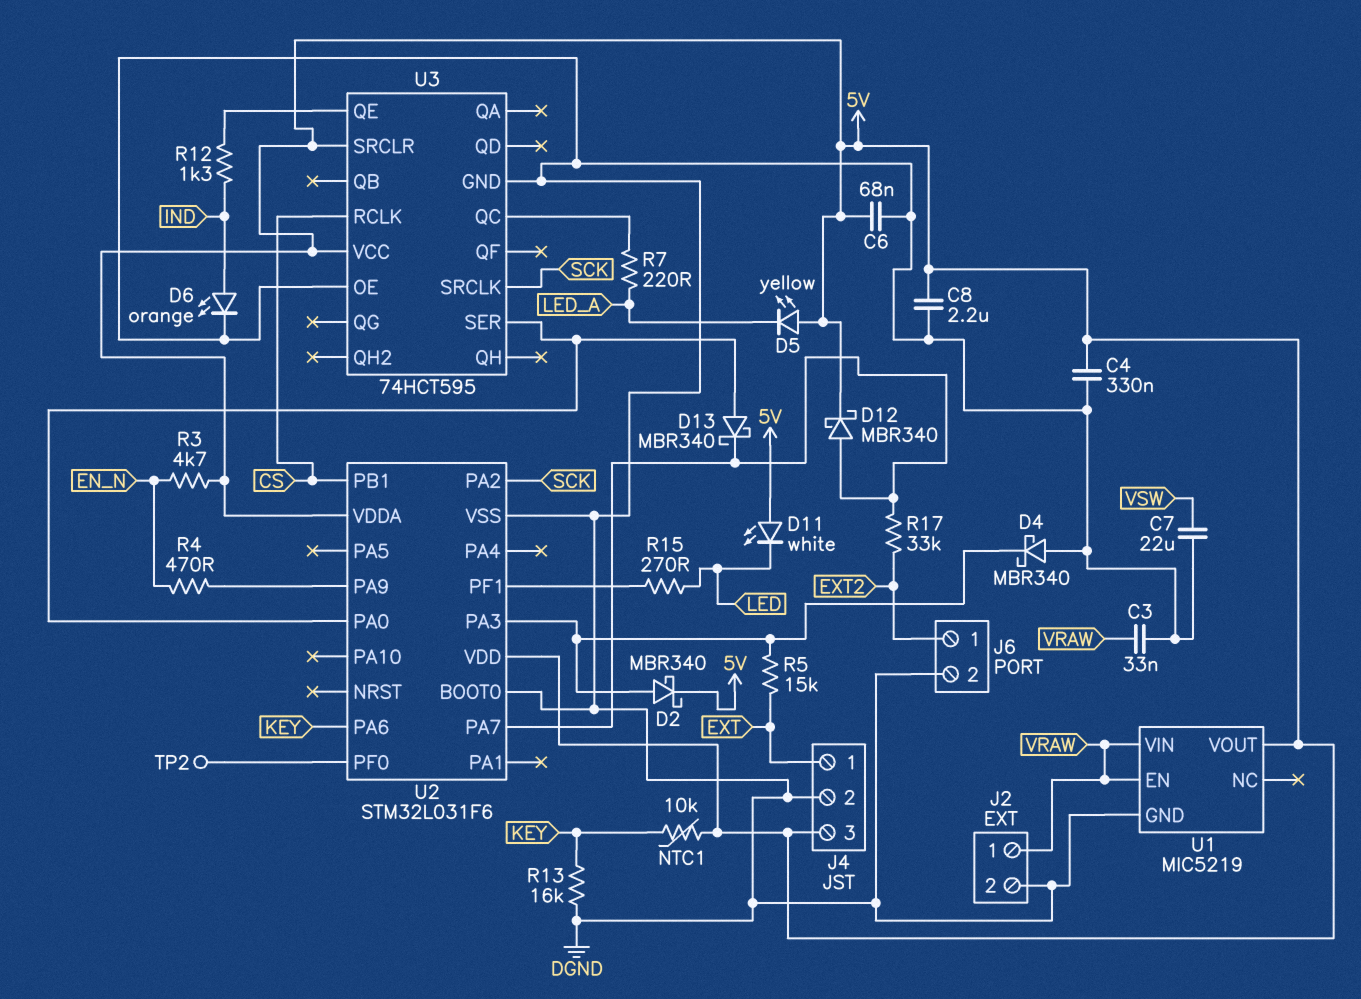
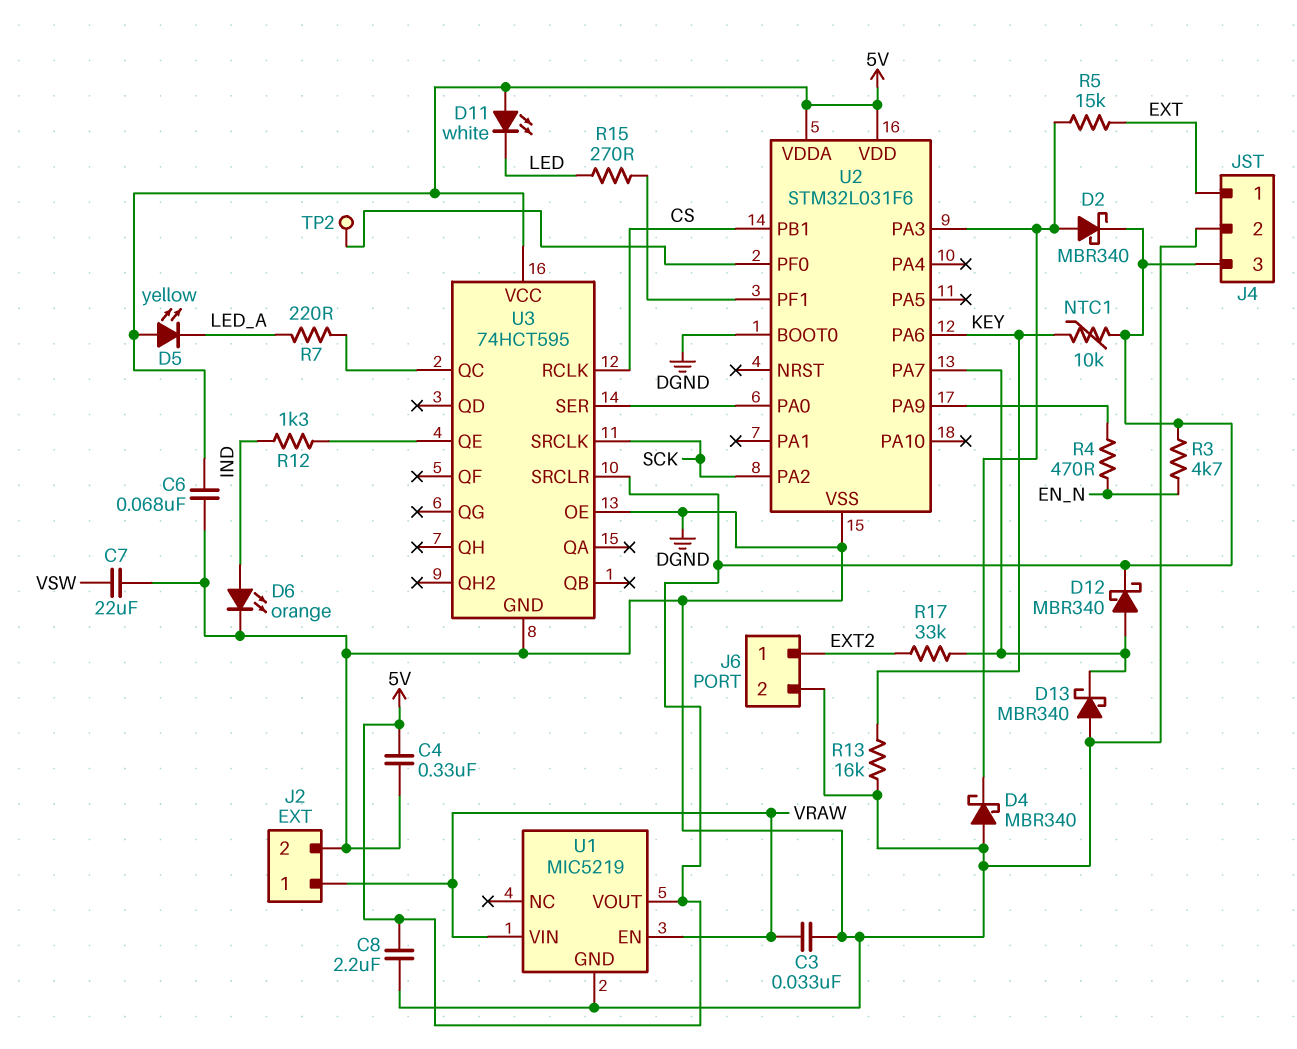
D13: schottky MBR340 (A U2/PA0, K U2/PA7) -> schottky MBR340 (A DGND, K U2/PA7)

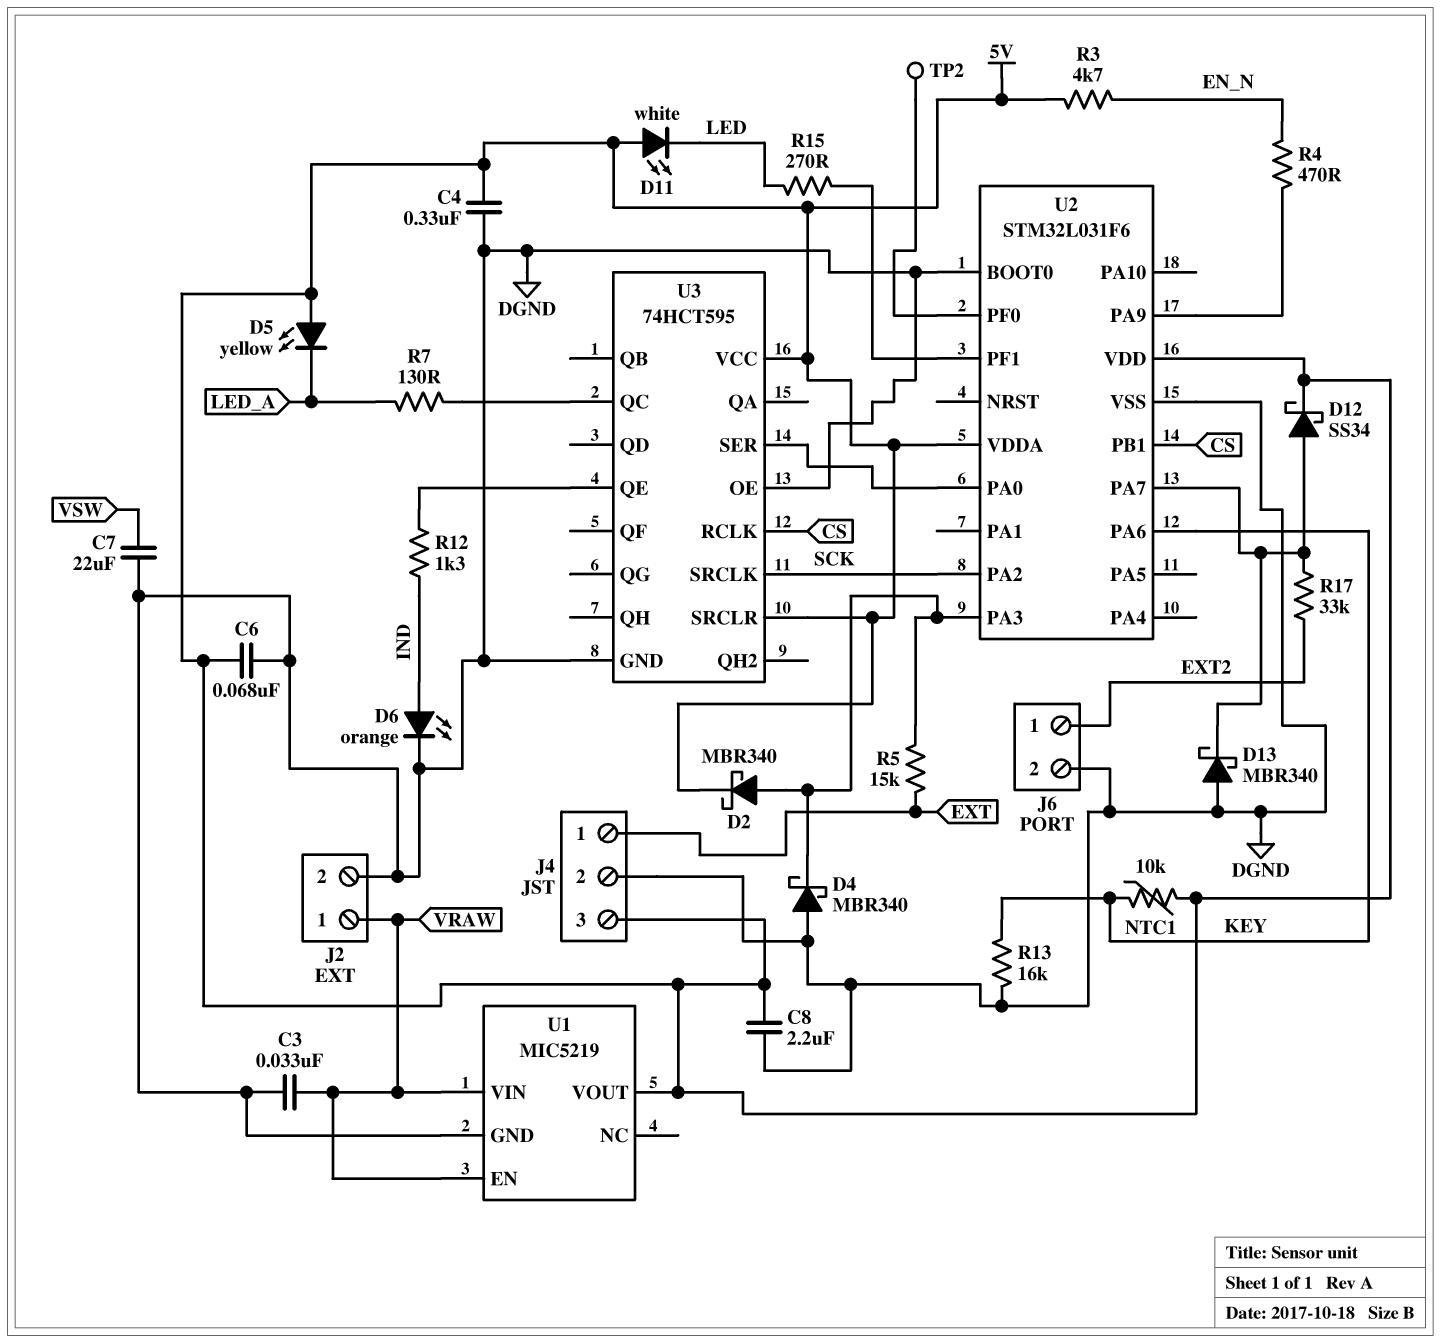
D12: schottky MBR340 (A U2/PA7, K 5V) -> schottky SS34 (A U2/PA7, K 5V)
R7: 220 (LED_A, U3/QC) -> 130 (LED_A, U3/QC)

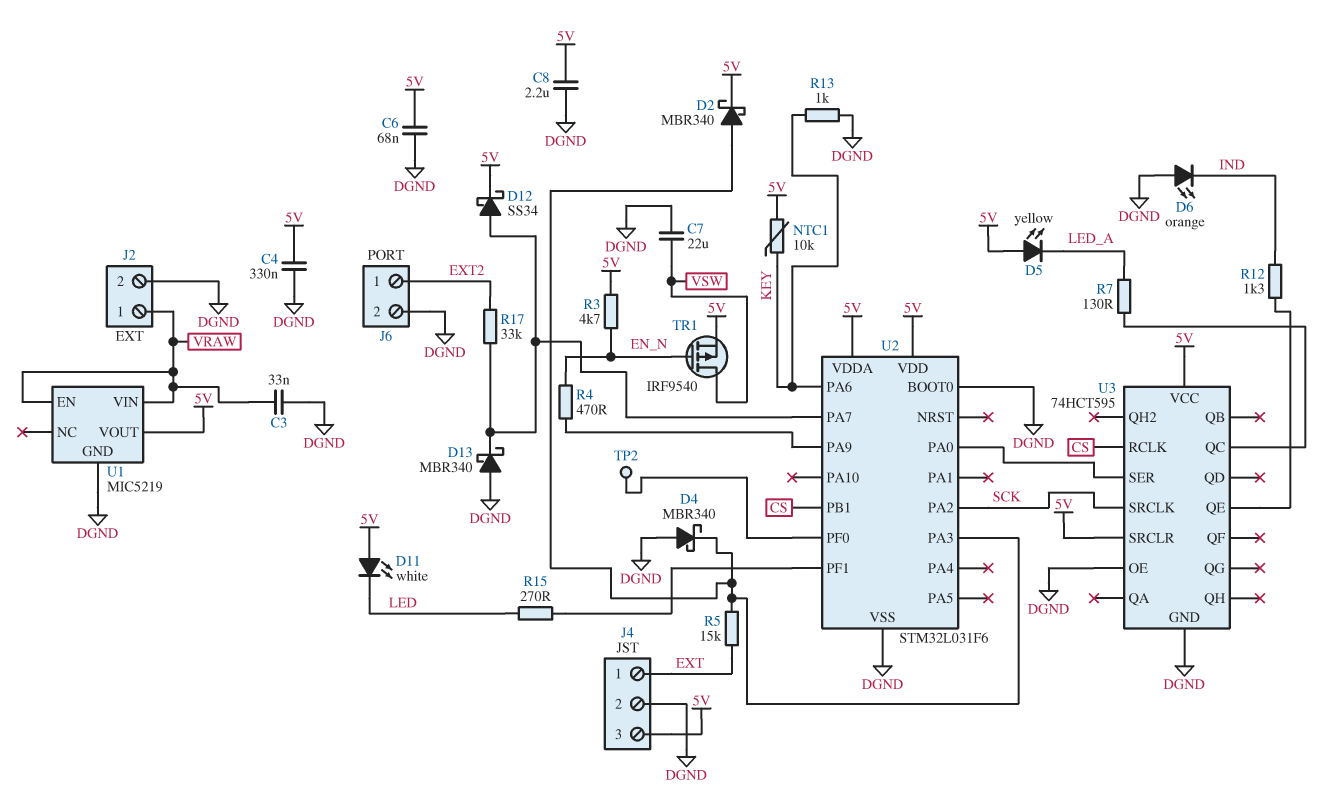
D6: LED orange (A IND, K DGND) -> LED orange (A DGND, K IND)
R13: 16k (DGND, KEY) -> 1k (DGND, KEY)
TR1: none -> PMOS IRF9540 (G EN_N, D VSW, S 5V)

